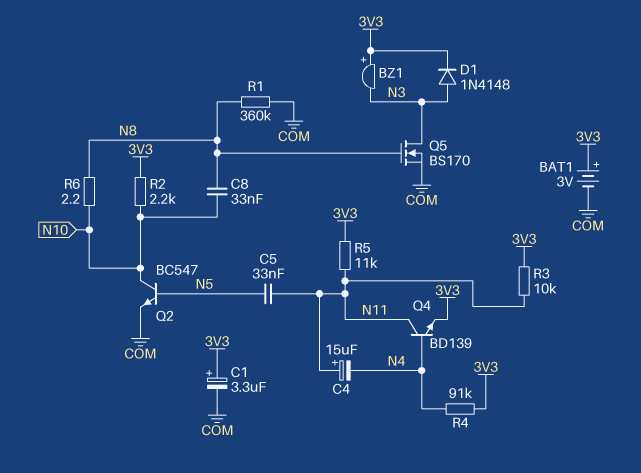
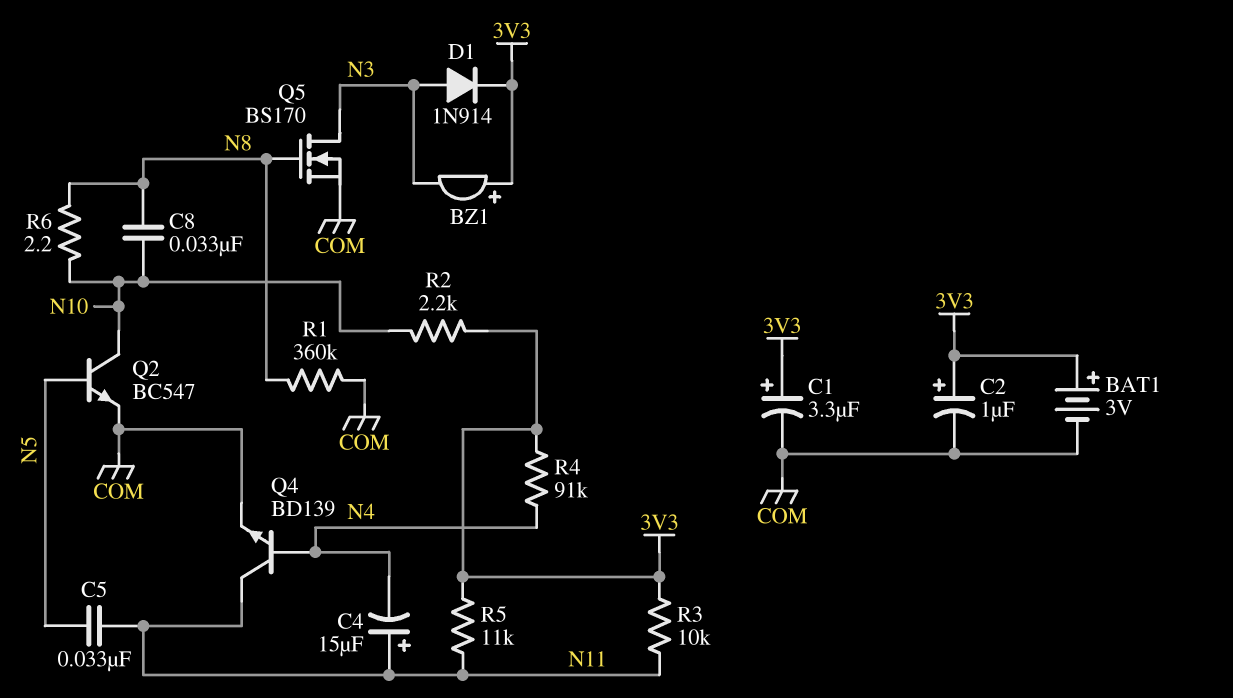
C2: none -> 1uF (plus 3V3, minus COM)
D1: diode 1N4148 (A N3, K 3V3) -> diode 1N914 (A N3, K 3V3)
Q4: NPN BD139 (B N4, C N11, E 3V3) -> NPN BD139 (B N4, C N11, E COM)

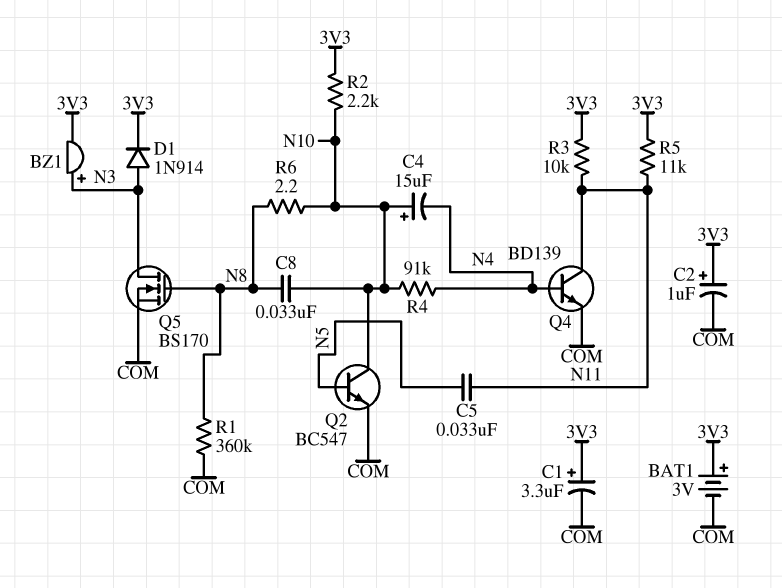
BZ1: buzzer (plus 3V3, minus N3) -> buzzer (plus N3, minus 3V3)
C4: 15uF (plus N11, minus N4) -> 15uF (plus N10, minus N4)
R4: 91k (3V3, N4) -> 91k (N4, N10)

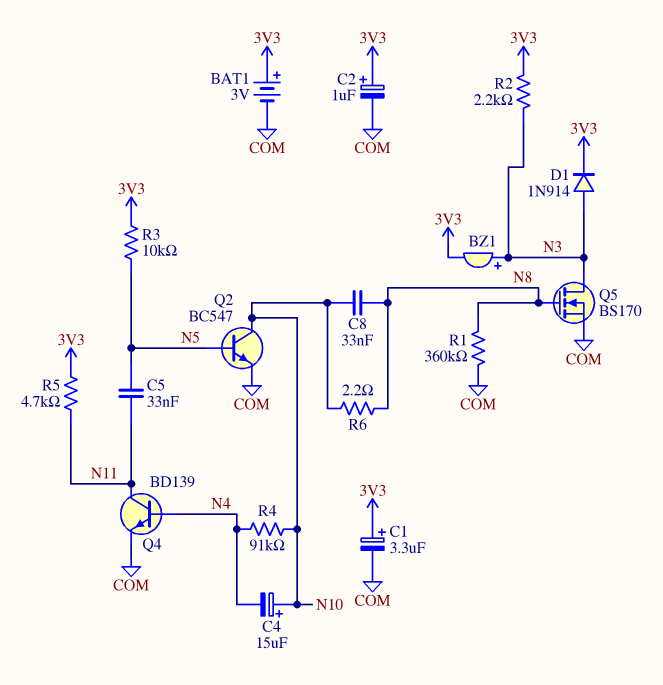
R2: 2.2k (3V3, N10) -> 2.2k (3V3, N3)
R3: 10k (3V3, N11) -> 10k (3V3, N5)
R5: 11k (3V3, N11) -> 4.7k (3V3, N11)

